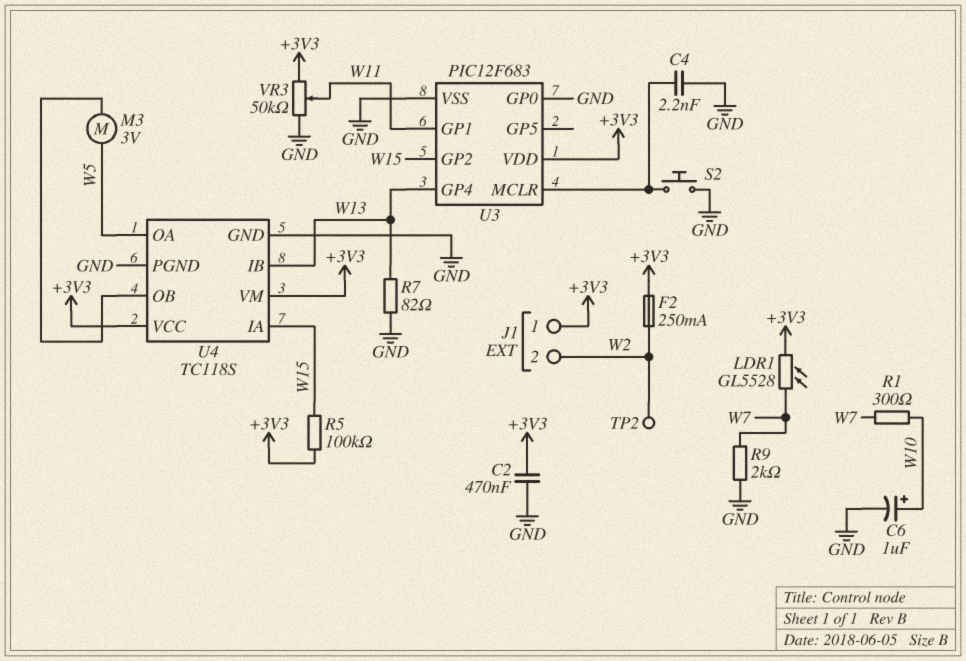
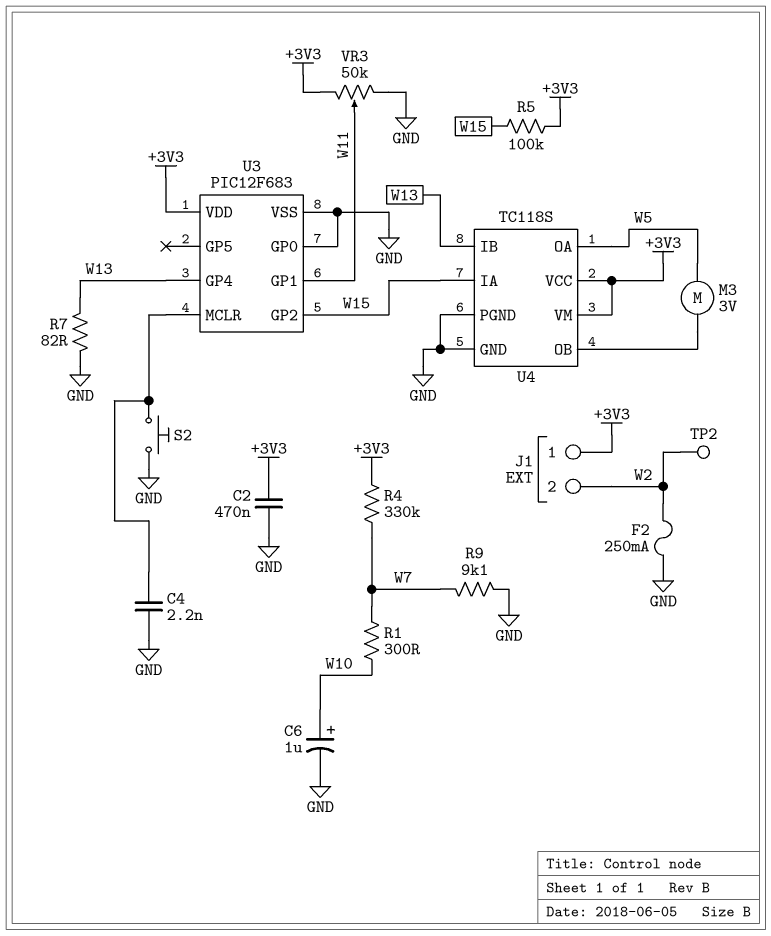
F2: 250mA (+3V3, W2) -> 250mA (GND, W2)
LDR1: GL5528 (+3V3, W7) -> none
R4: none -> 330k (+3V3, W7)
R9: 2k (GND, W7) -> 9.1k (GND, W7)

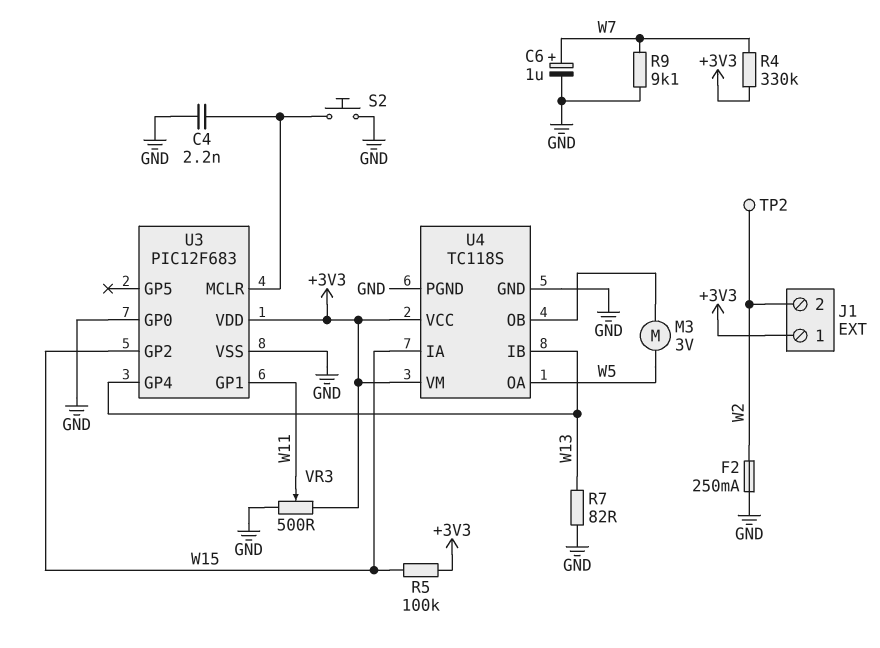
C2: 470nF (+3V3, GND) -> none
C6: 1uF (plus W10, minus GND) -> 1uF (plus W7, minus GND)
R1: 300 (W7, W10) -> none
VR3: 50k (+3V3, GND, wiper W11) -> 500 (+3V3, GND, wiper W11)

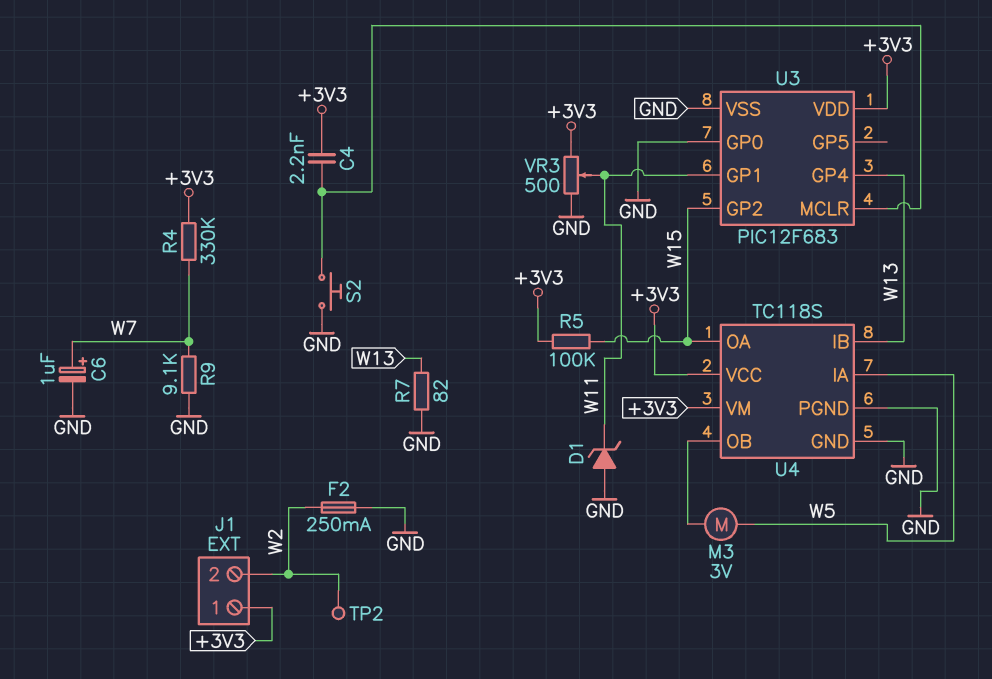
C4: 2.2nF (GND, U3/MCLR) -> 2.2nF (+3V3, U3/MCLR)
D1: none -> zener (A GND, K W11)
U4 pin IA: W15 -> W5
U4 pin OA: W5 -> W15

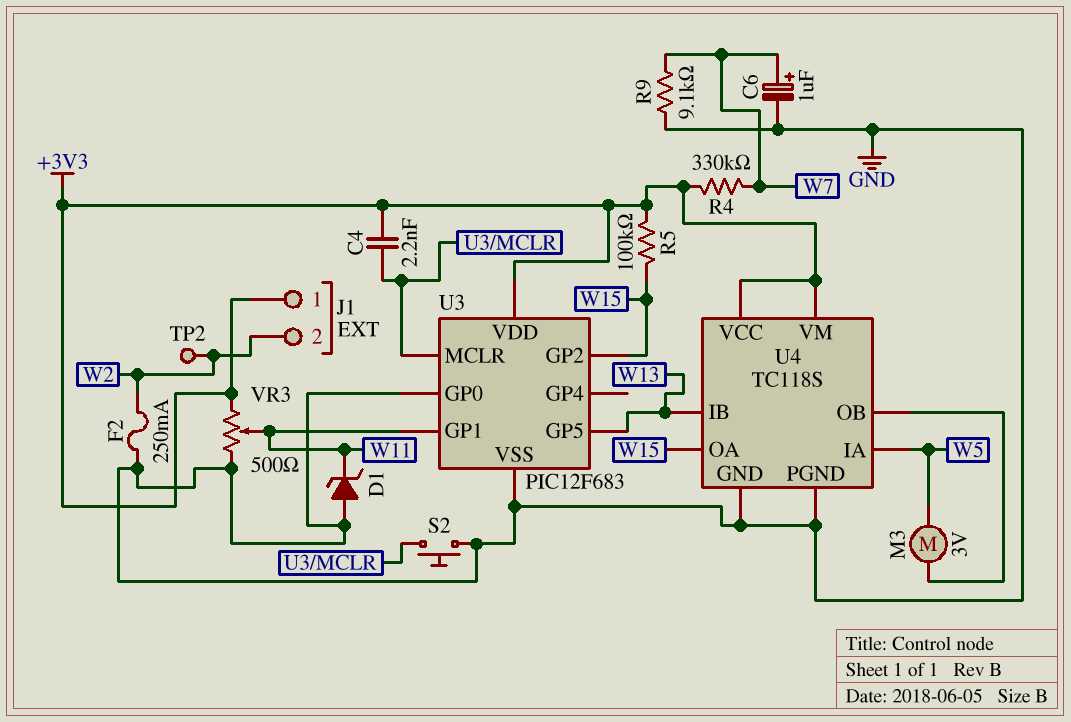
R7: 82 (GND, W13) -> none
U3 pin GP4: W13 -> none
U3 pin GP5: none -> W13

